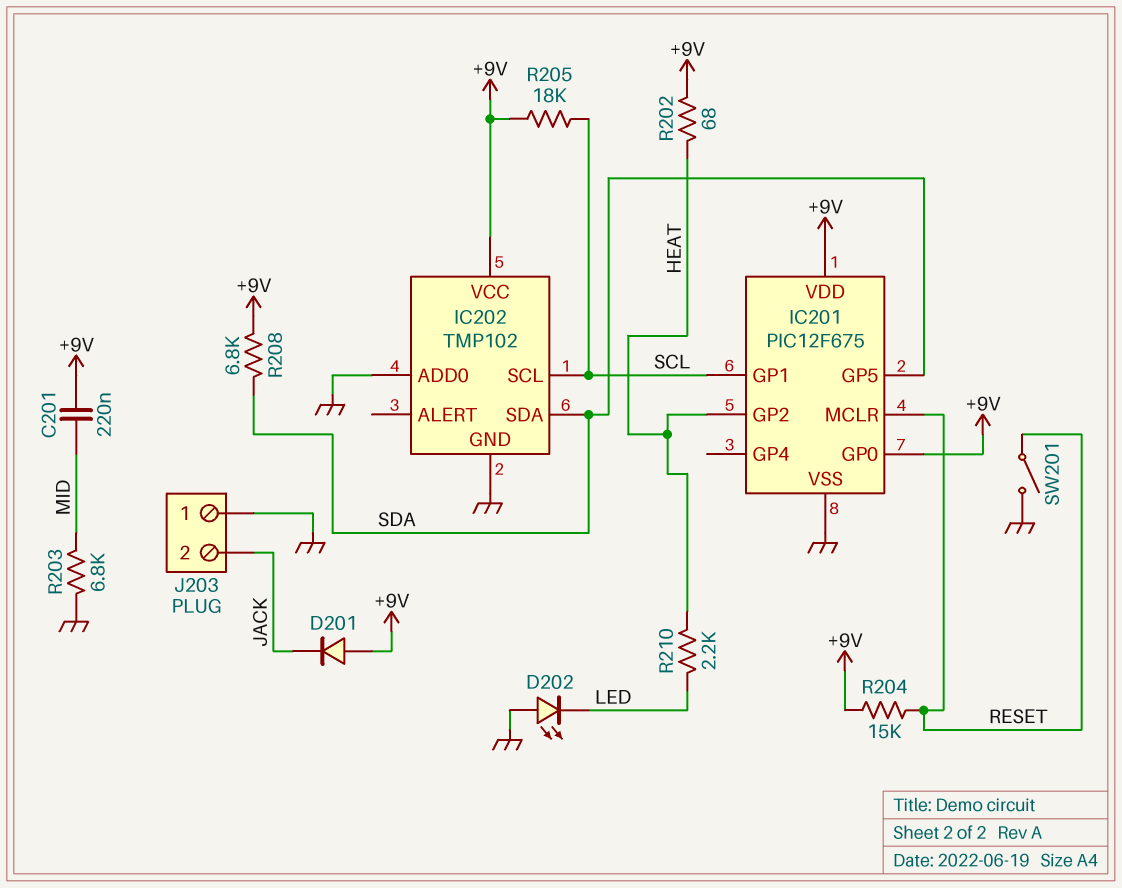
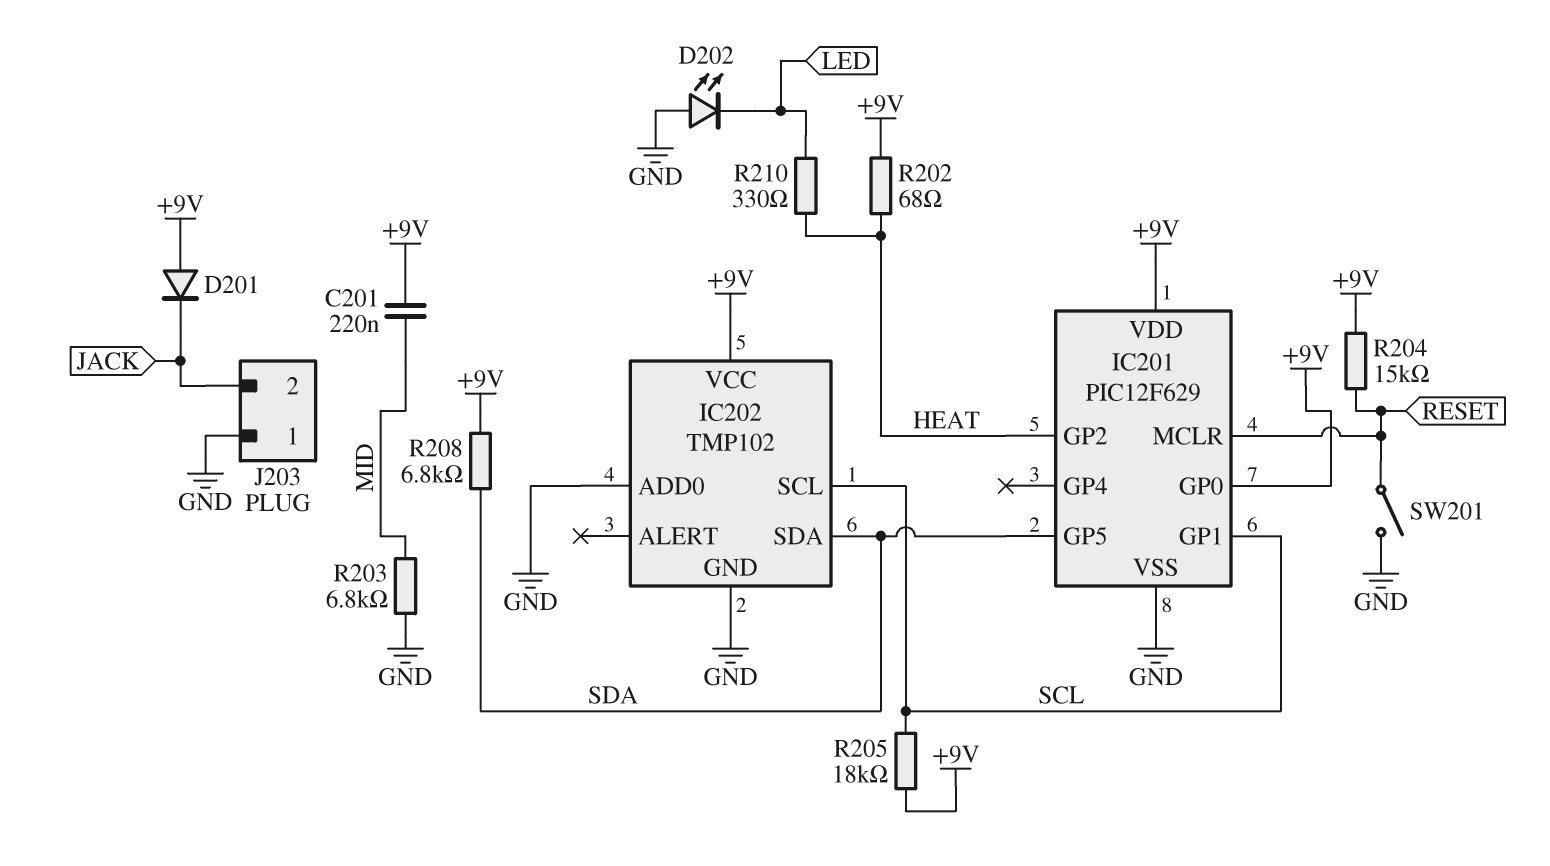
IC201: PIC12F675 -> PIC12F629
R210: 2.2k (HEAT, LED) -> 330 (HEAT, LED)

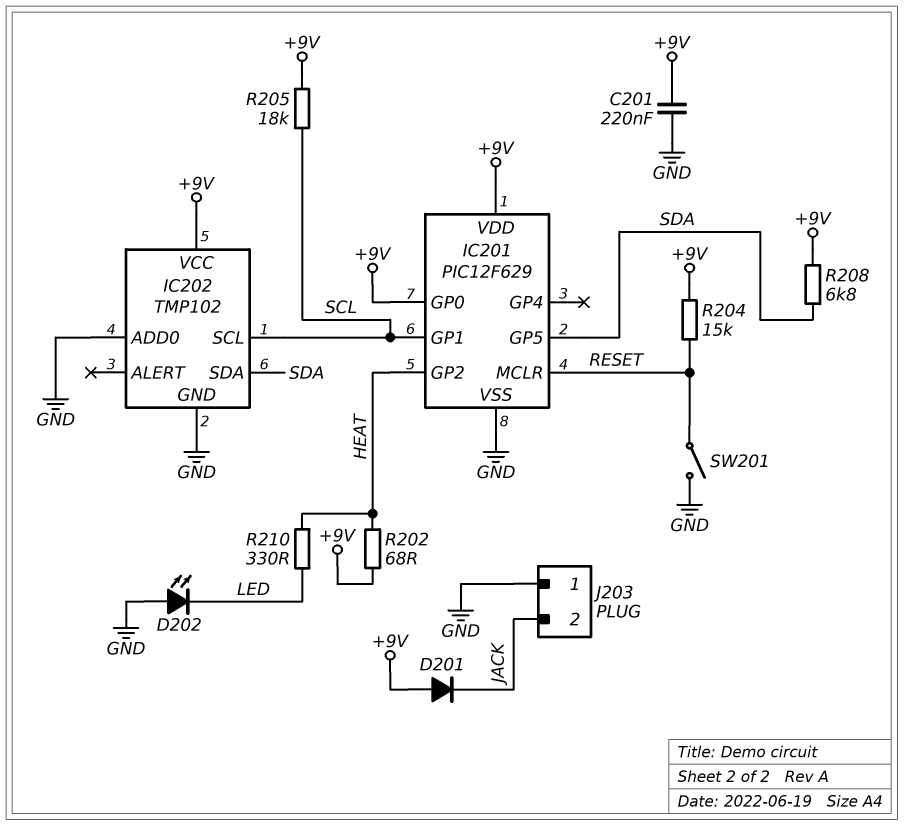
C201: 220nF (+9V, MID) -> 220nF (+9V, GND)
R203: 6.8k (GND, MID) -> none

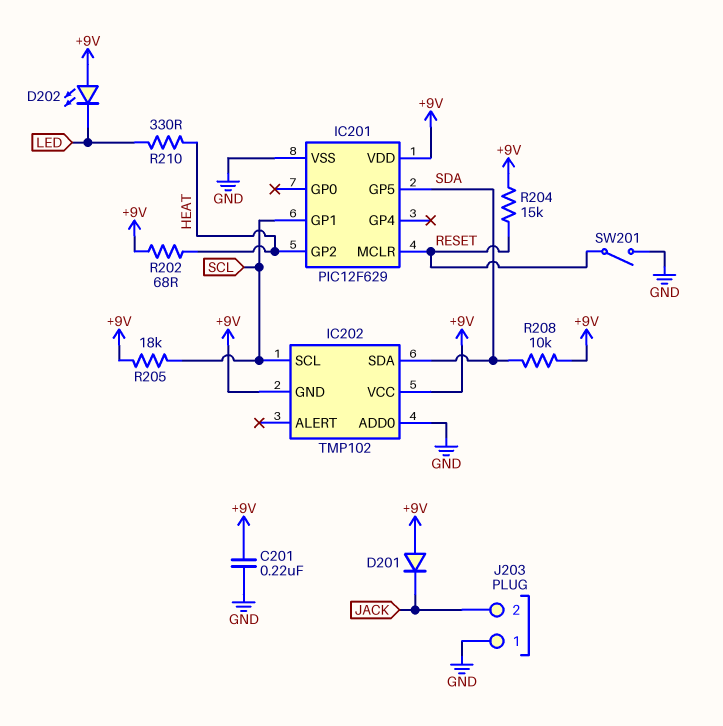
D202: LED (A GND, K LED) -> LED (A +9V, K LED)
IC201 pin GP0: +9V -> none
IC202 pin GND: GND -> +9V
R208: 6.8k (+9V, SDA) -> 10k (+9V, SDA)

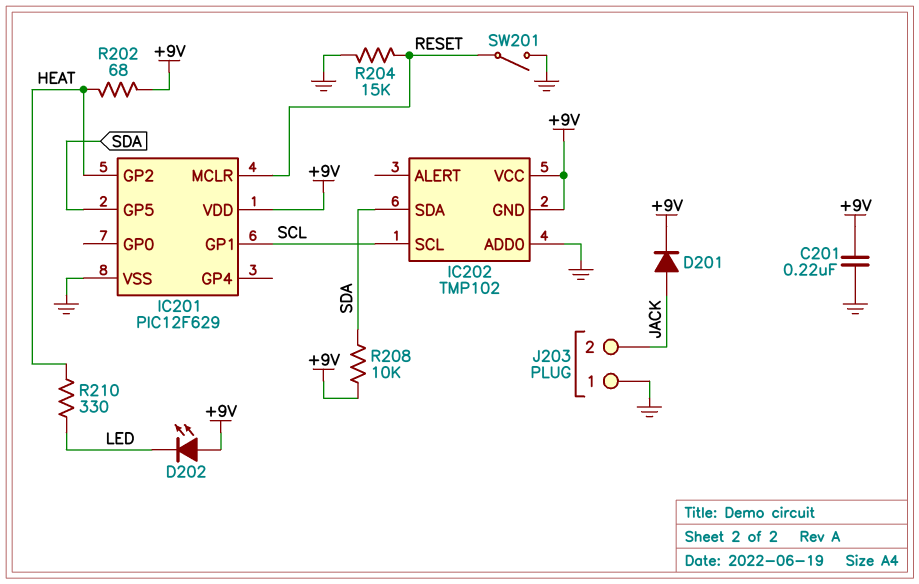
D201: diode (A +9V, K JACK) -> diode (A JACK, K +9V)
R204: 15k (+9V, RESET) -> 15k (GND, RESET)
R205: 18k (+9V, SCL) -> none

